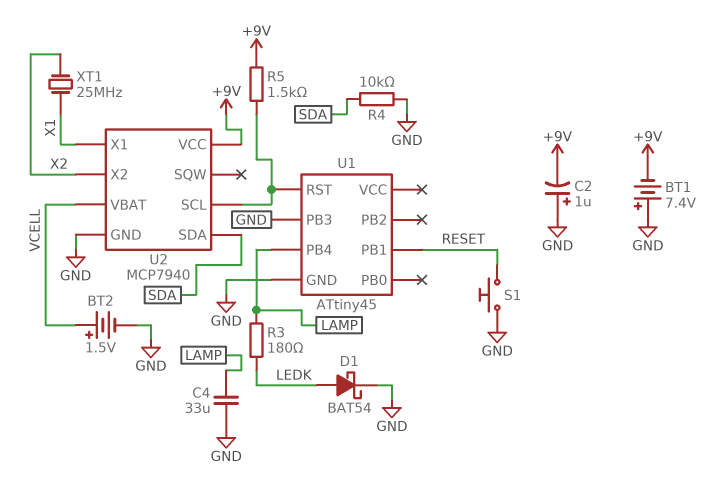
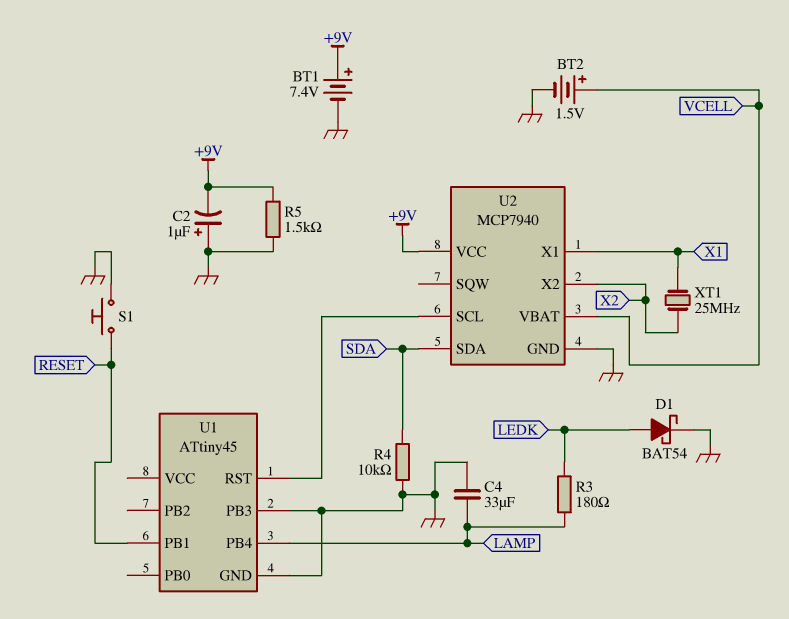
BT1: 7.4V (plus GND, minus +9V) -> 7.4V (plus +9V, minus GND)
R5: 1.5k (+9V, U1/RST) -> 1.5k (+9V, GND)

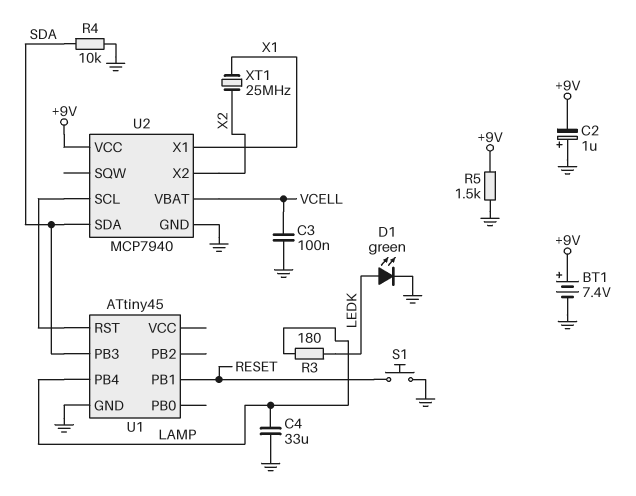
BT2: 1.5V (plus VCELL, minus GND) -> none
C3: none -> 100nF (GND, VCELL)
D1: schottky BAT54 (A LEDK, K GND) -> LED green (A LEDK, K GND)
U1 pin PB3: GND -> SDA

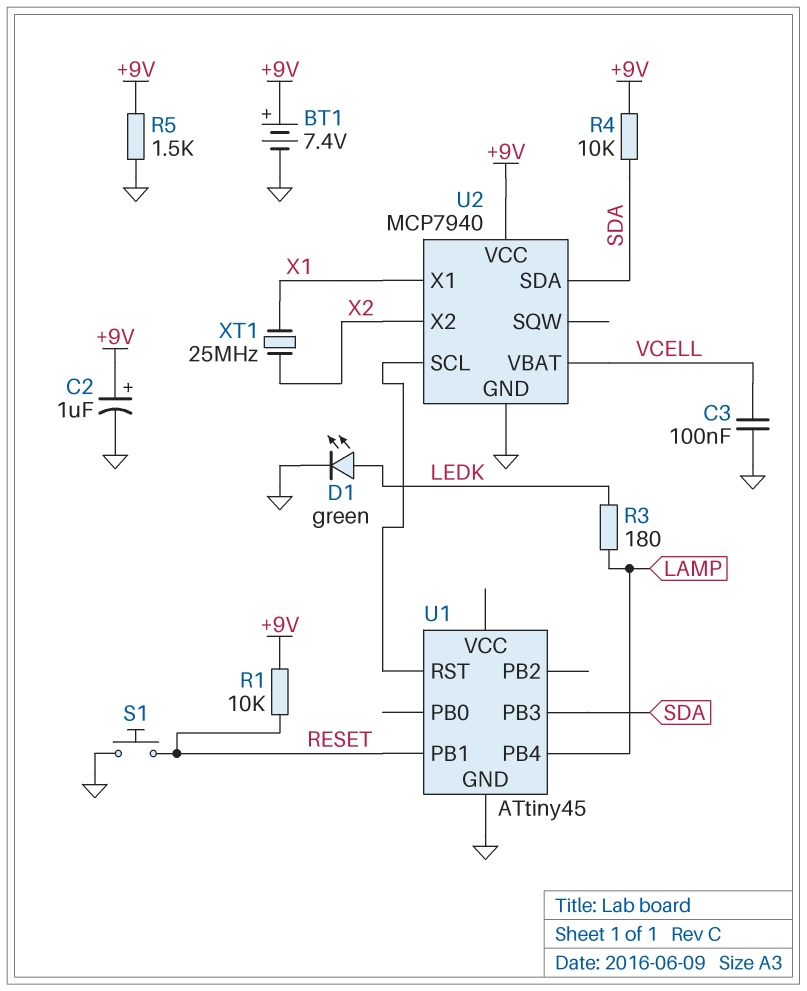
C2: 1uF (plus GND, minus +9V) -> 1uF (plus +9V, minus GND)
C4: 33uF (GND, LAMP) -> none
R1: none -> 10k (+9V, RESET)
R4: 10k (GND, SDA) -> 10k (+9V, SDA)

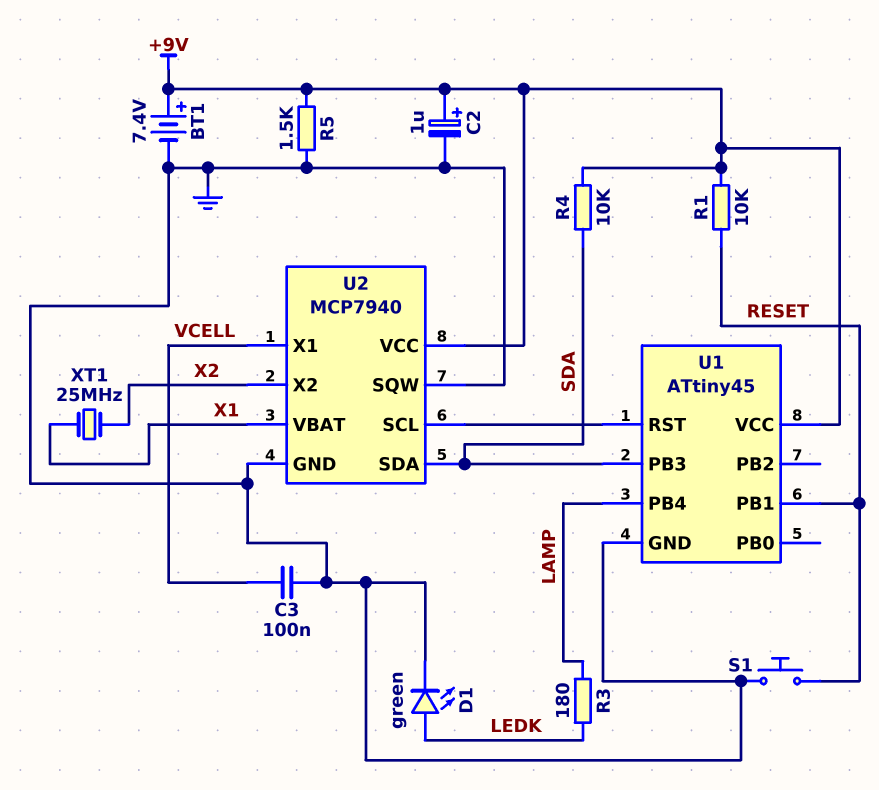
U1 pin VCC: none -> +9V
U2 pin SQW: none -> GND
U2 pin VBAT: VCELL -> X1
U2 pin X1: X1 -> VCELL

